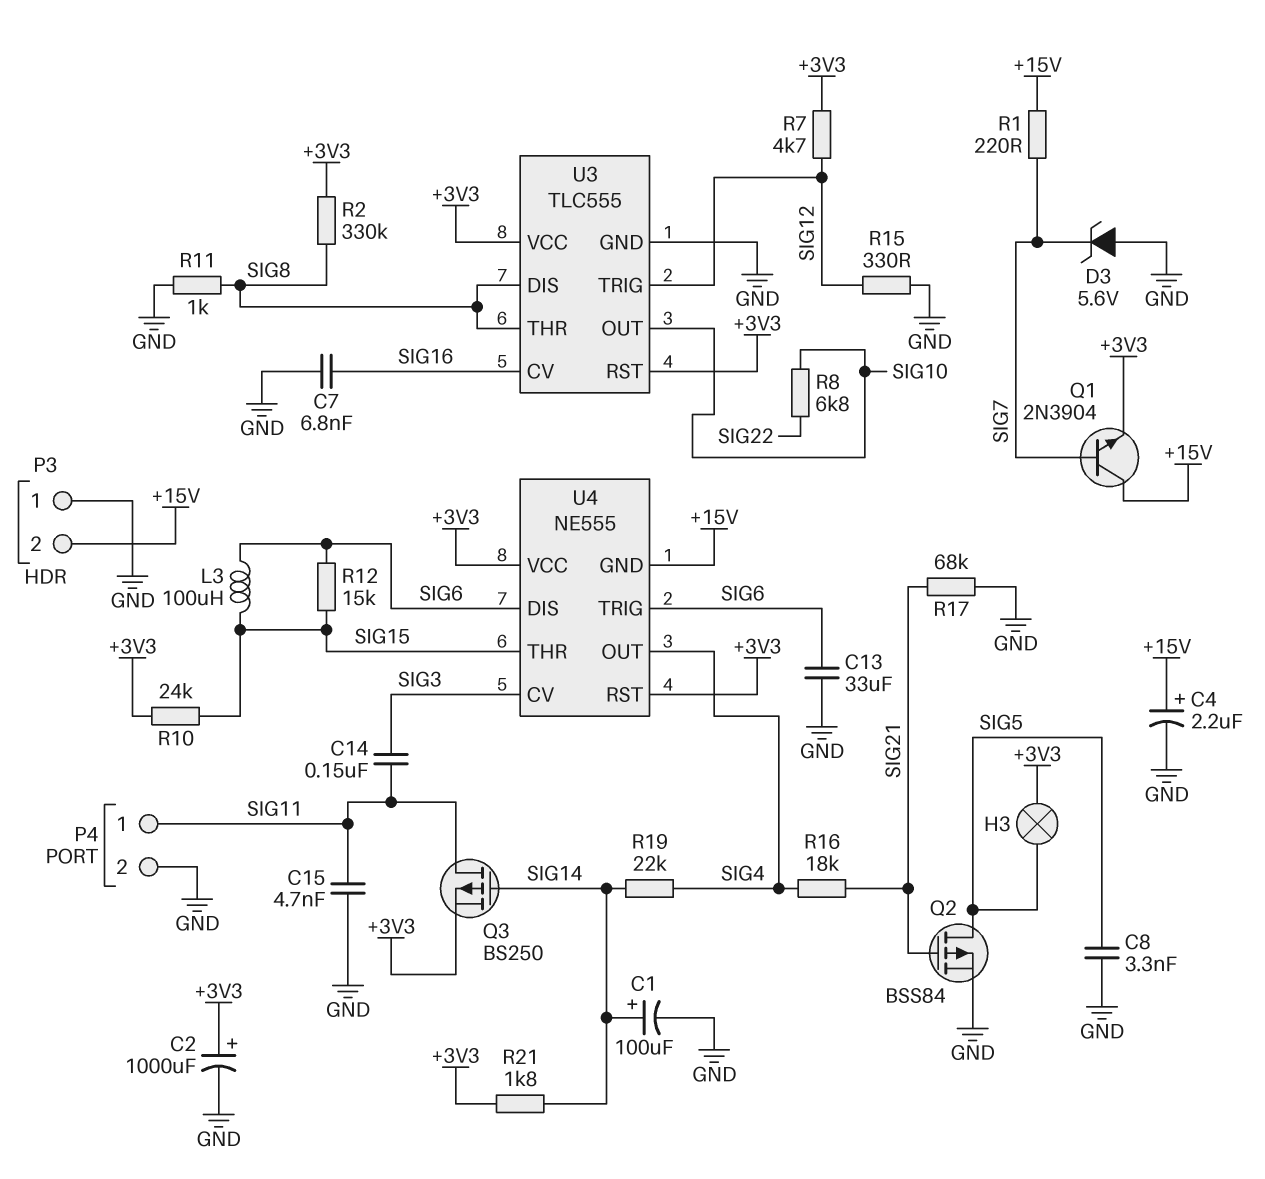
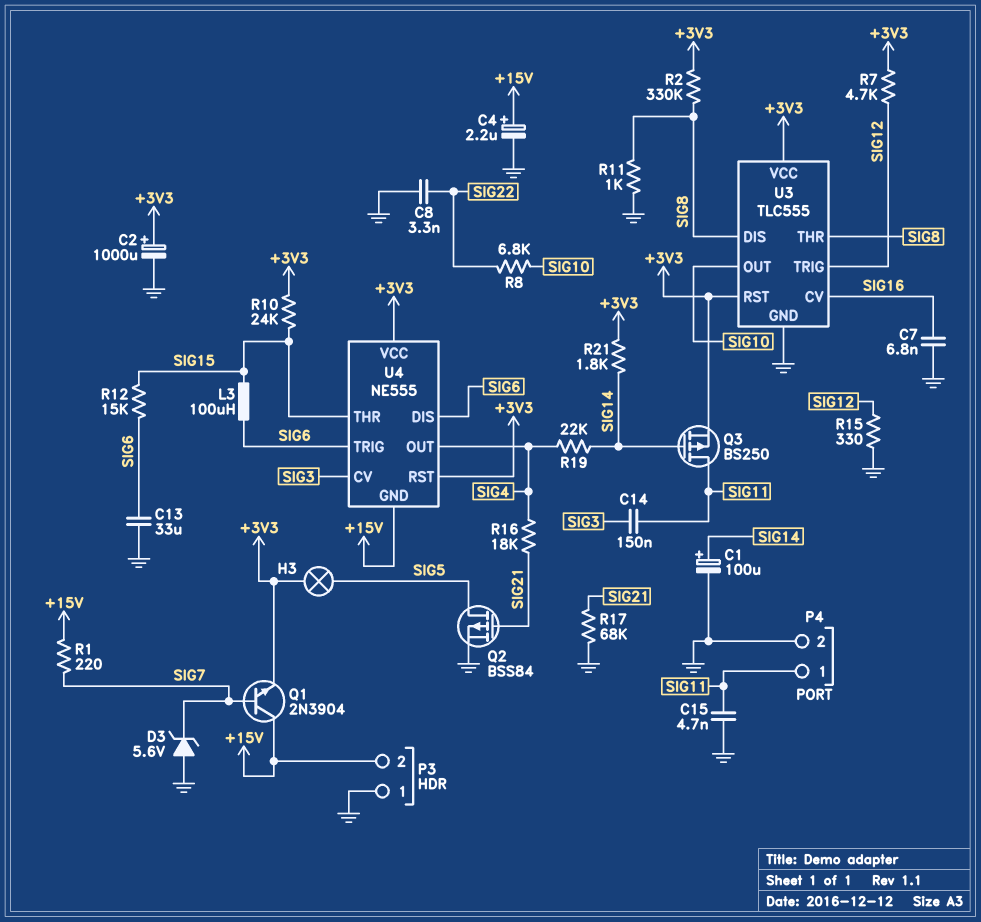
C8: 3.3nF (GND, SIG5) -> 3.3nF (GND, SIG22)

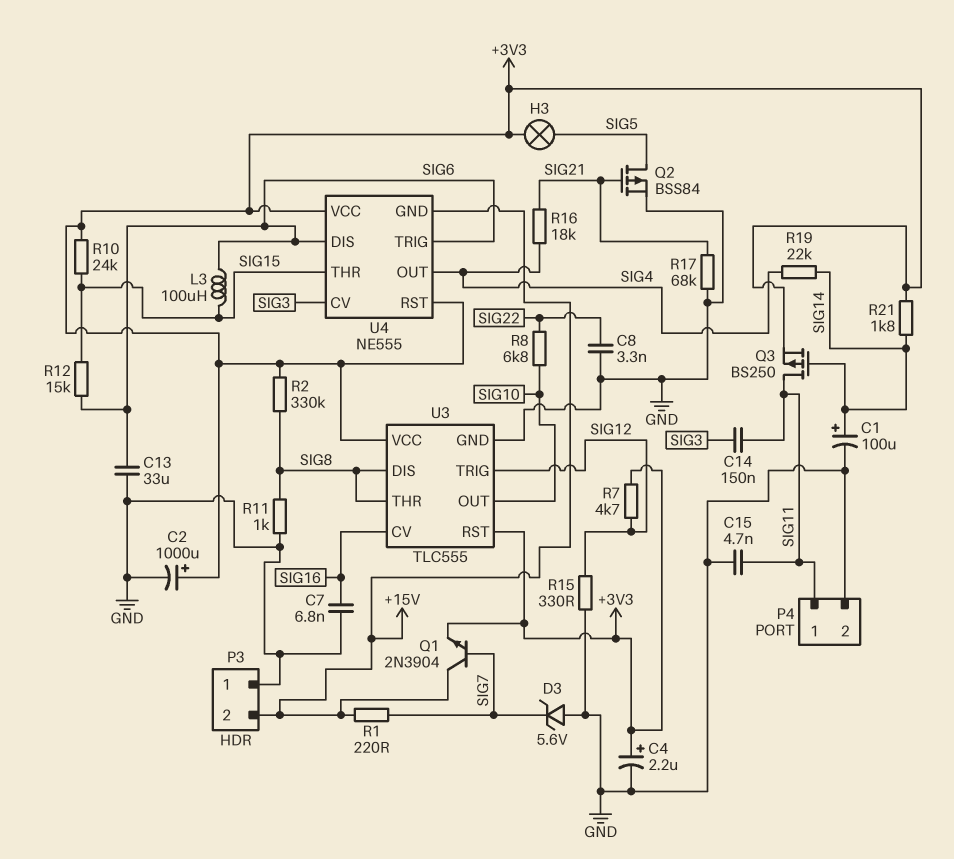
C4: 2.2uF (plus +15V, minus GND) -> 2.2uF (plus +3V3, minus GND)

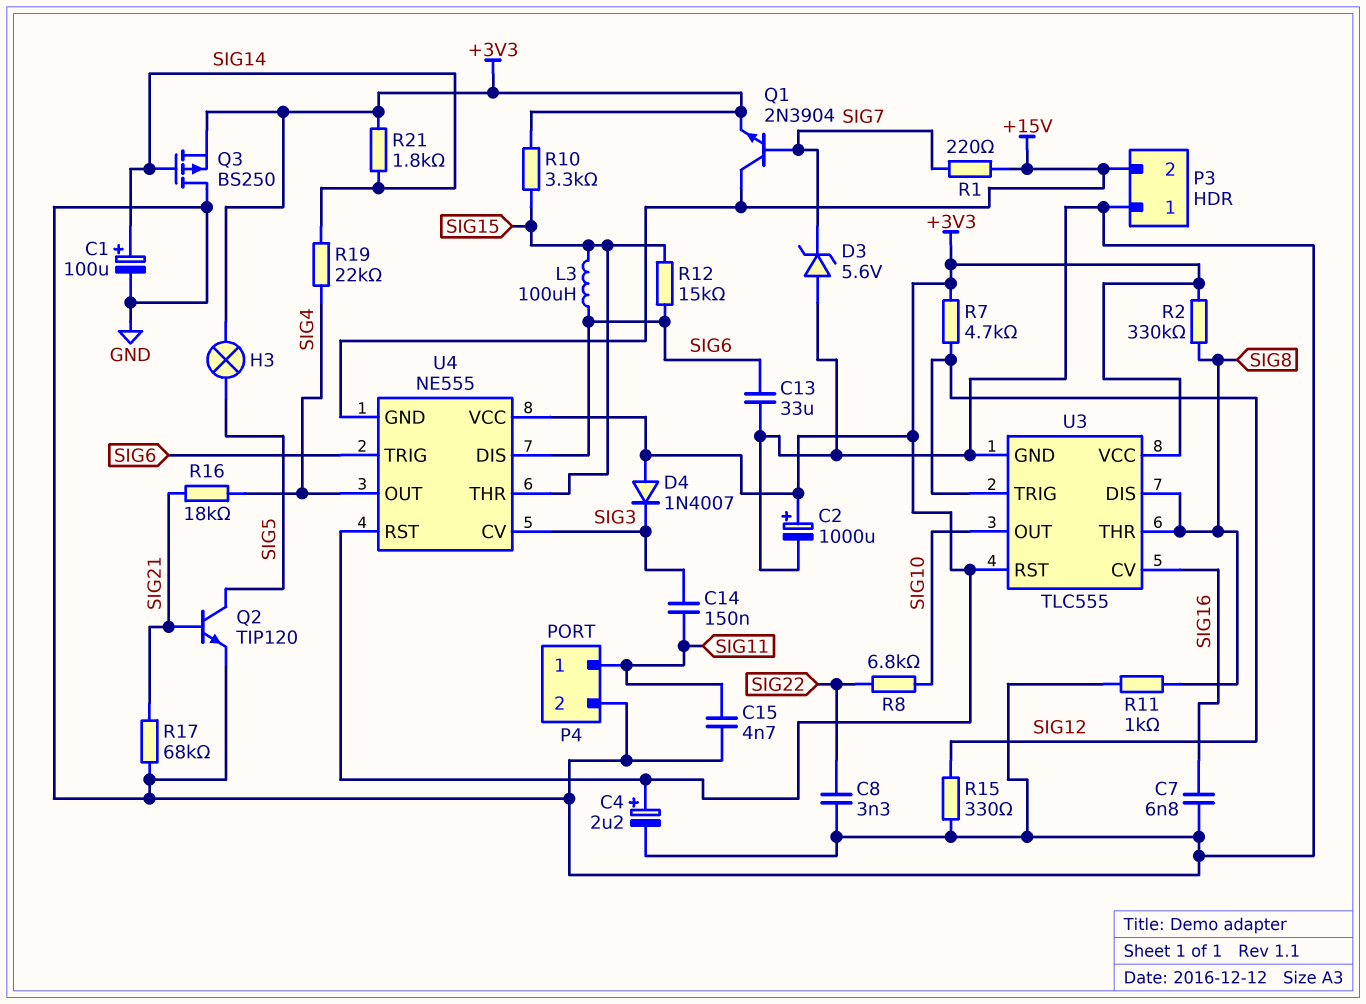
D4: none -> diode 1N4007 (A +3V3, K SIG3)
Q2: PMOS BSS84 (G SIG21, D SIG5, S GND) -> NPN TIP120 (B SIG21, C SIG5, E GND)
Q3: PMOS BS250 (G SIG14, D SIG11, S +3V3) -> PMOS BS250 (G SIG14, D GND, S +3V3)
R10: 24k (+3V3, SIG15) -> 3.3k (+3V3, SIG15)

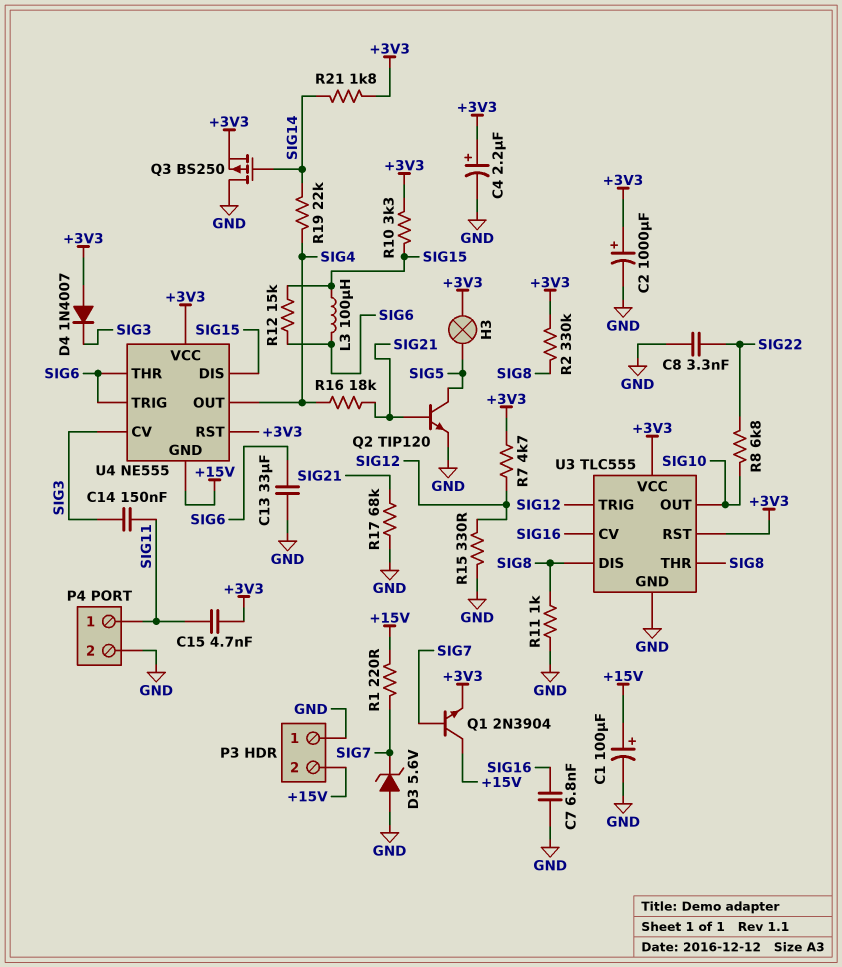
C1: 100uF (plus SIG14, minus GND) -> 100uF (plus +15V, minus GND)
C15: 4.7nF (GND, SIG11) -> 4.7nF (+3V3, SIG11)
U4 pin DIS: SIG6 -> SIG15
U4 pin THR: SIG15 -> SIG6

